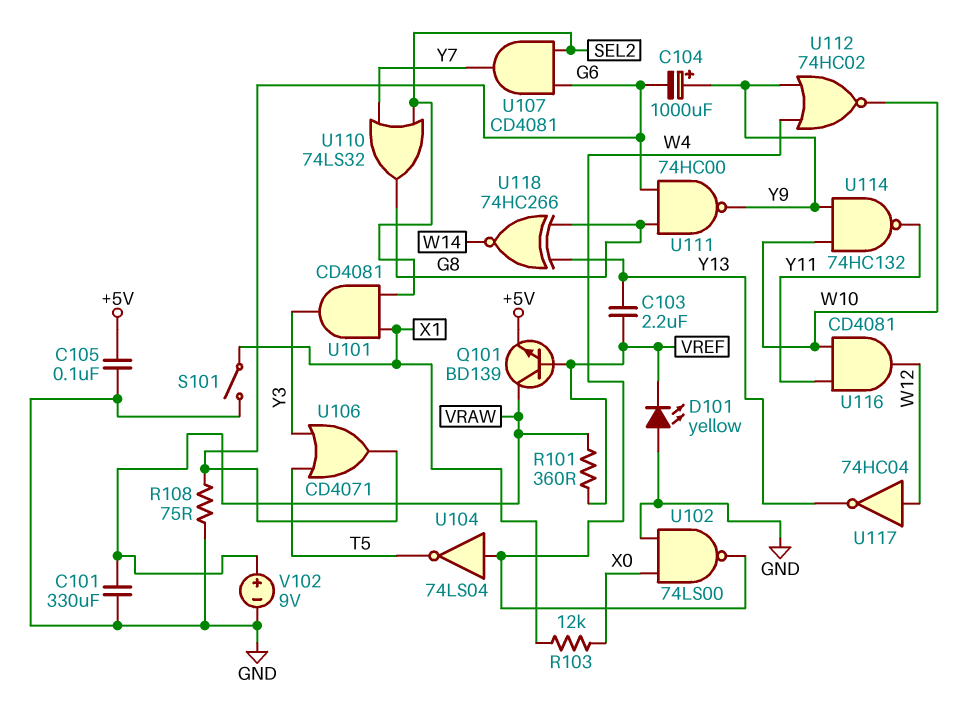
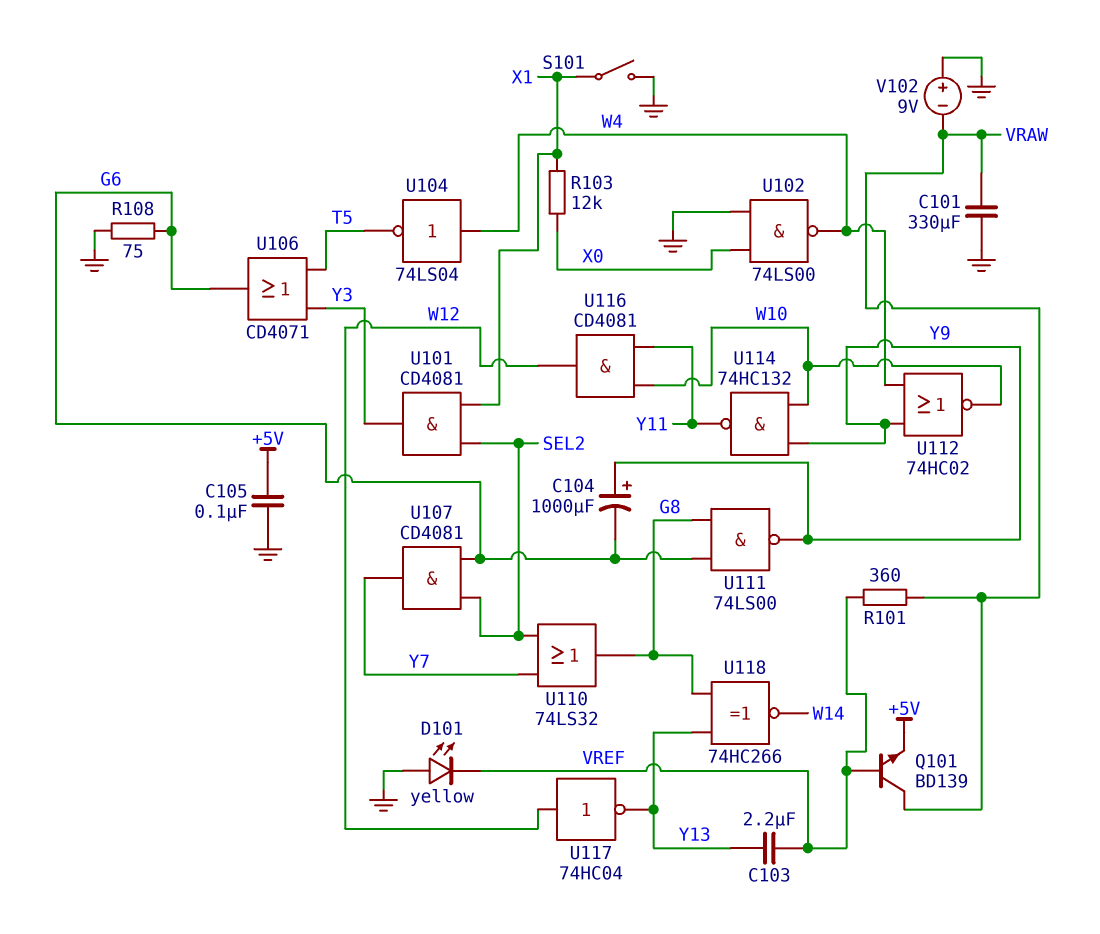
U111: NAND 74HC00 (in G6, in G8, out Y9) -> NAND 74LS00 (in G6, in G8, out Y9)
V102: 9V (plus VRAW, minus GND) -> 9V (plus GND, minus VRAW)

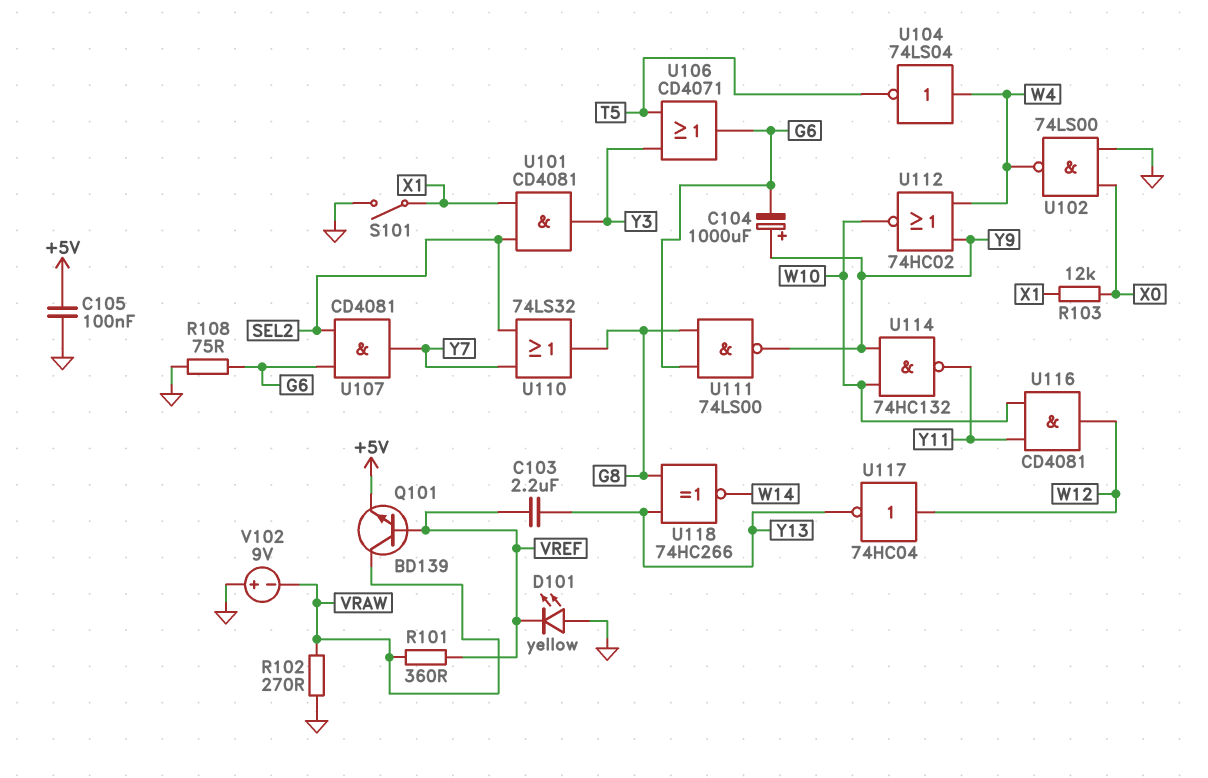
C101: 330uF (GND, VRAW) -> none
R102: none -> 270 (GND, VRAW)

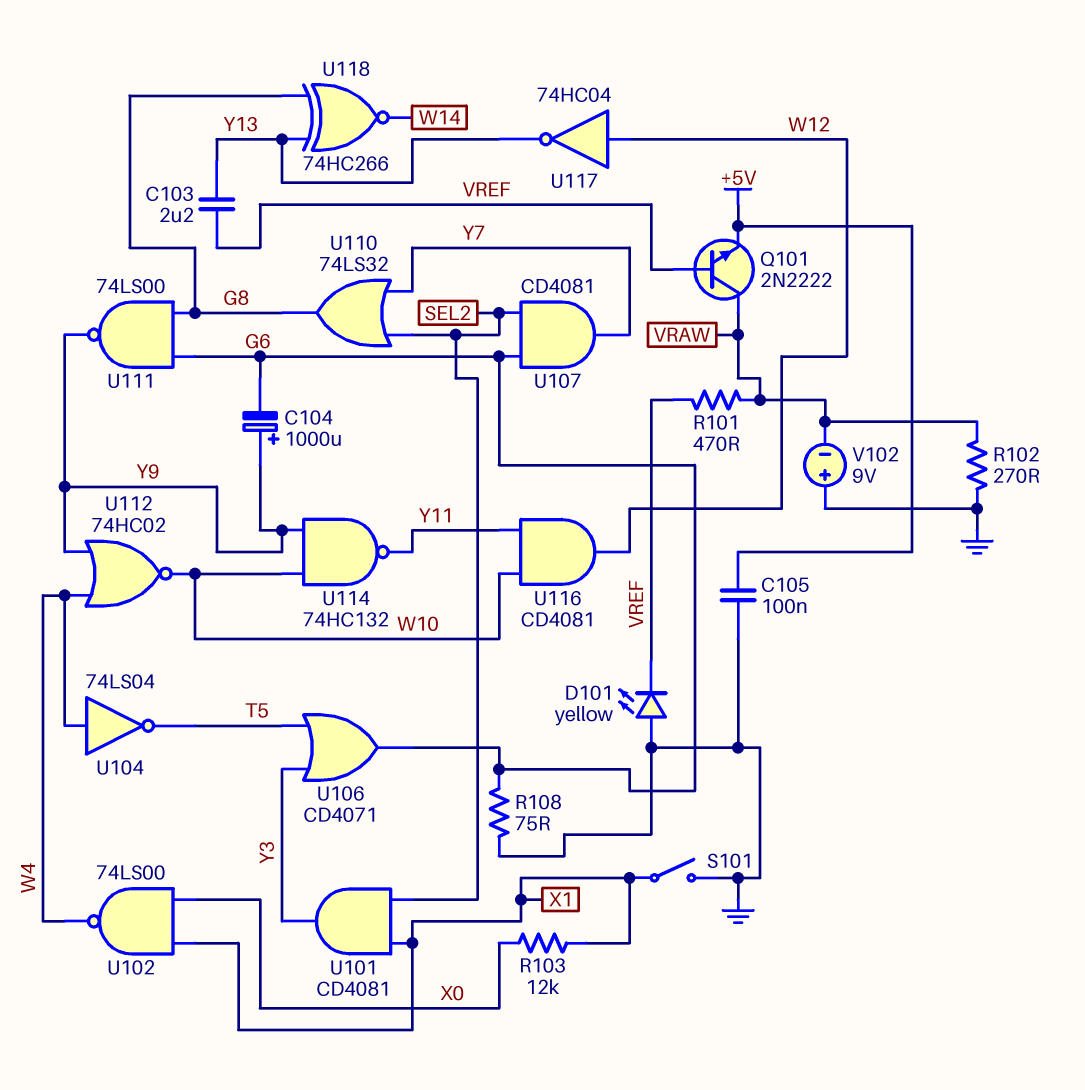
Q101: NPN BD139 (B VREF, C VRAW, E +5V) -> NPN 2N2222 (B VREF, C VRAW, E +5V)
R101: 360 (VRAW, VREF) -> 470 (VRAW, VREF)
U102: NAND 74LS00 (in GND, in X0, out W4) -> NAND 74LS00 (in X0, in X1, out W4)

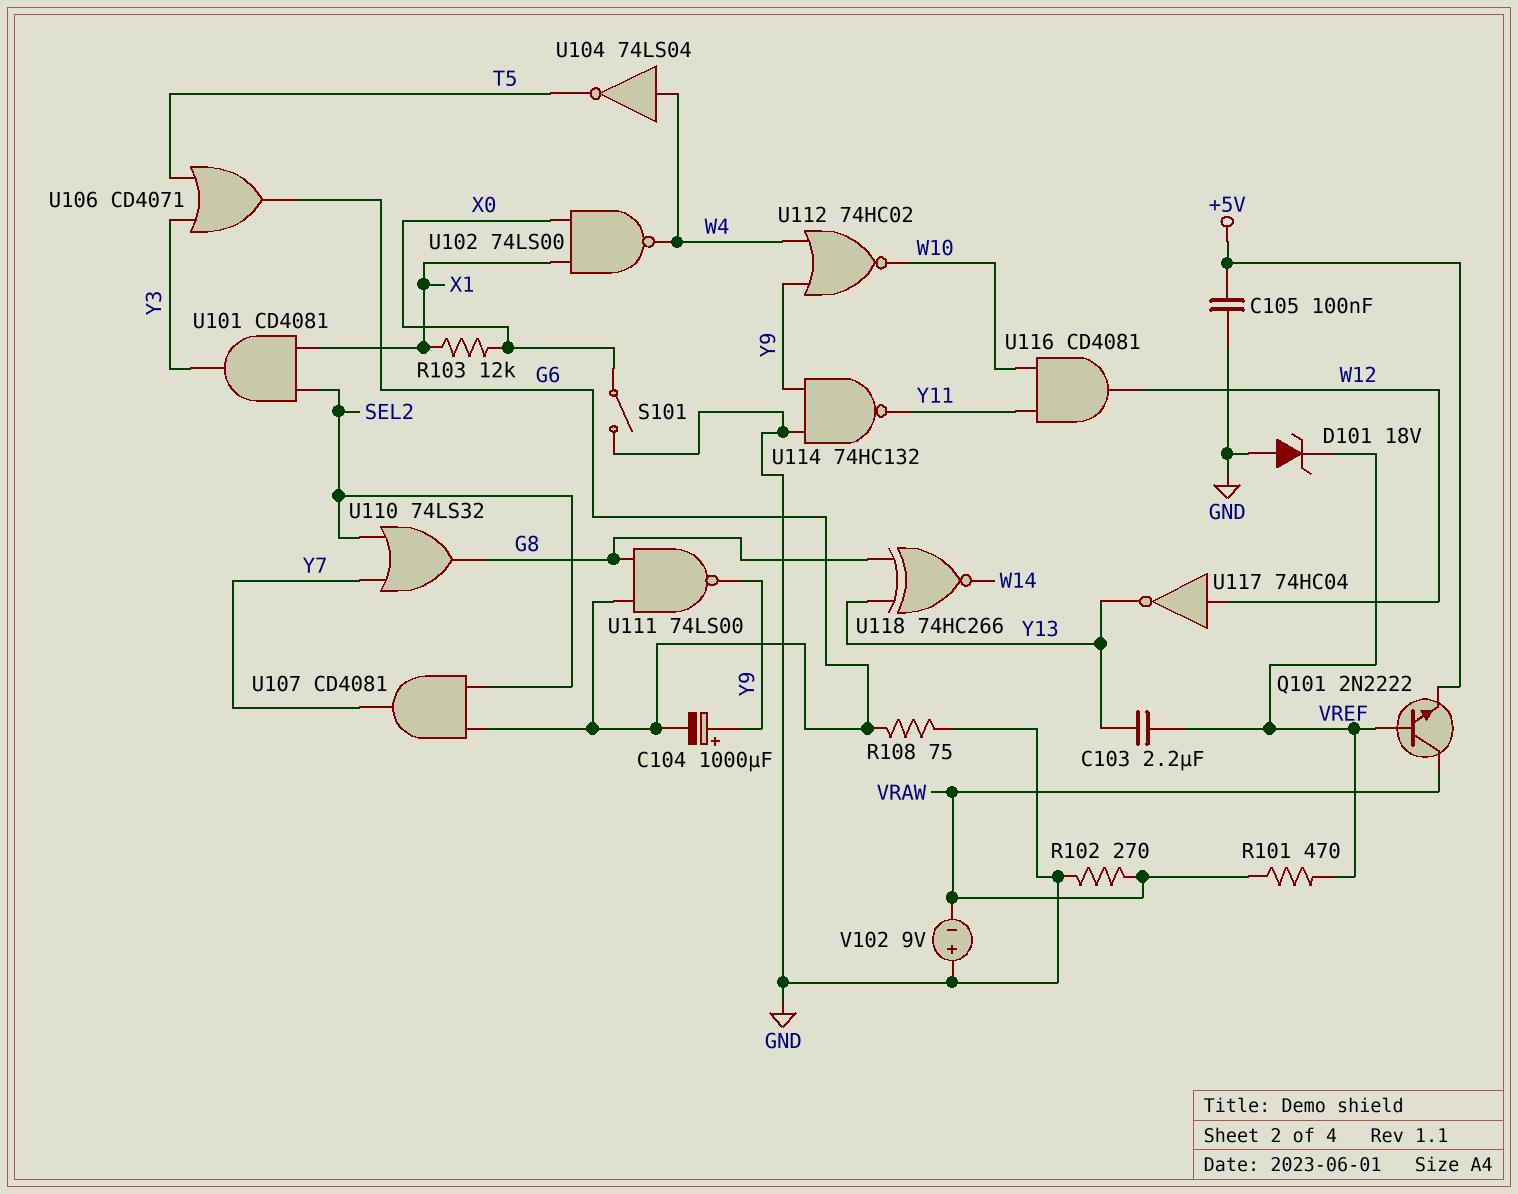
D101: LED yellow (A GND, K VREF) -> zener 18V (A GND, K VREF)
S101: switch (GND, X1) -> switch (GND, X0)
U114: NAND 74HC132 (in W10, in Y9, out Y11) -> NAND 74HC132 (in GND, in Y9, out Y11)

